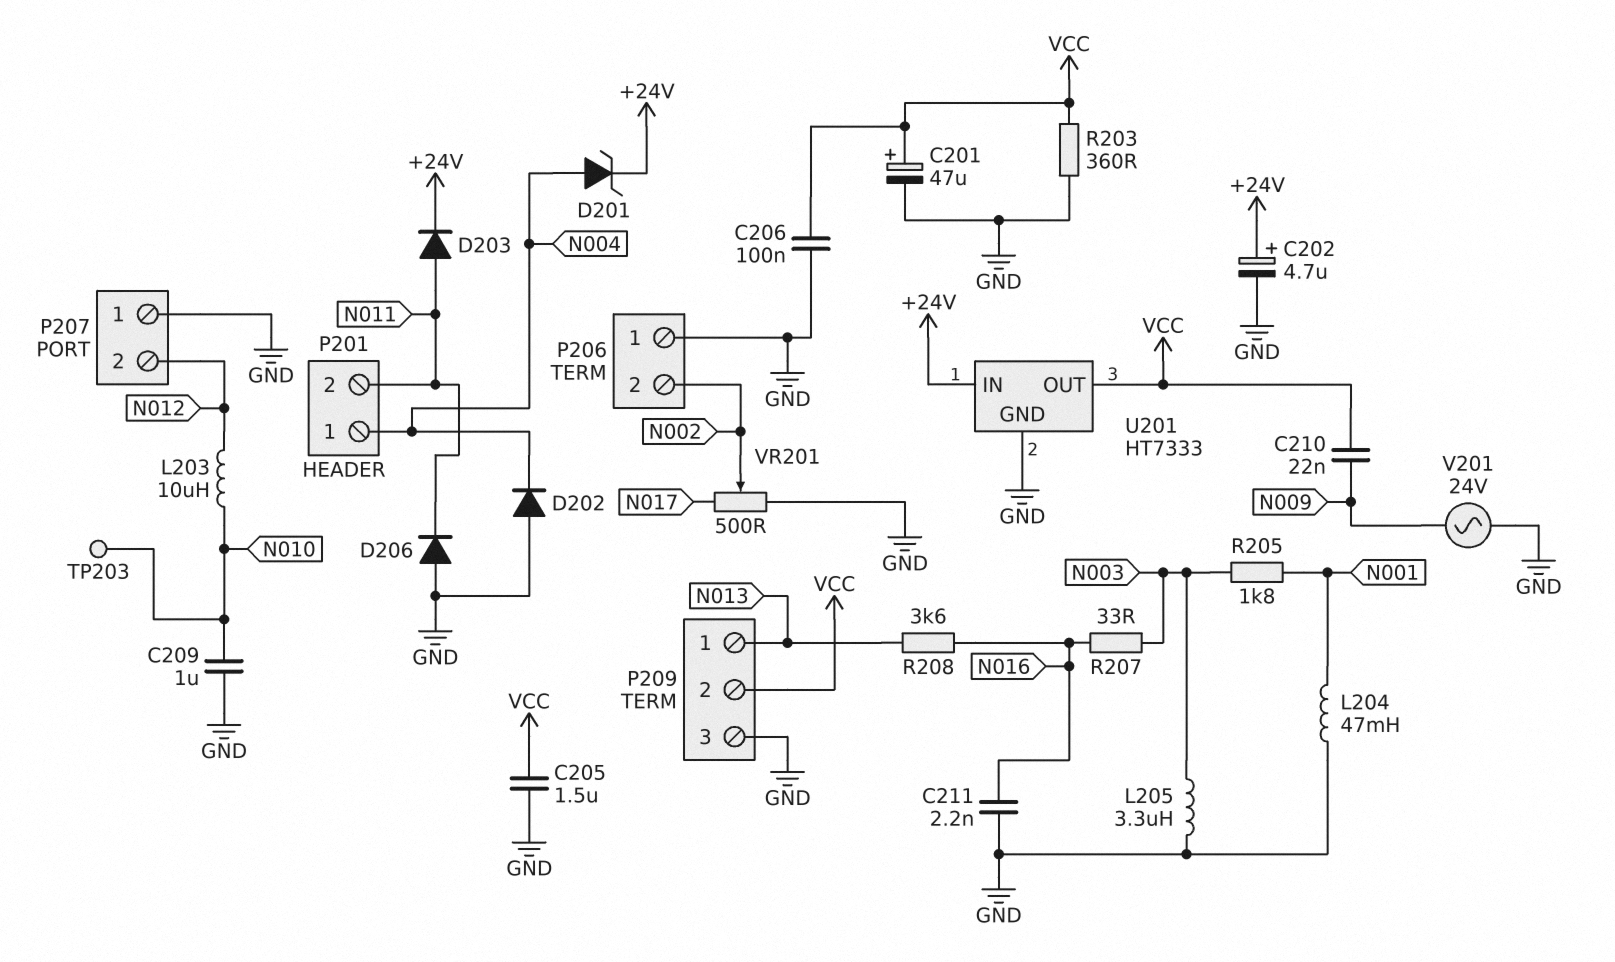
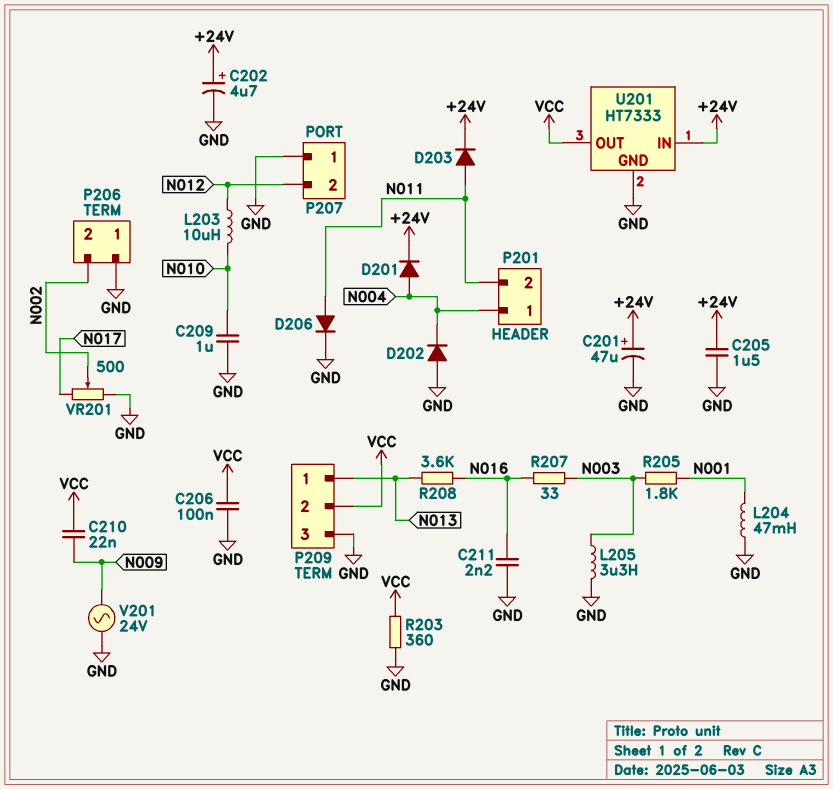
C201: 47uF (plus VCC, minus GND) -> 47uF (plus +24V, minus GND)
C205: 1.5uF (GND, VCC) -> 1.5uF (+24V, GND)
D201: zener (A N004, K +24V) -> diode (A N004, K +24V)
D206: diode (A GND, K N011) -> diode (A N011, K GND)
TP203: test point (N010) -> none

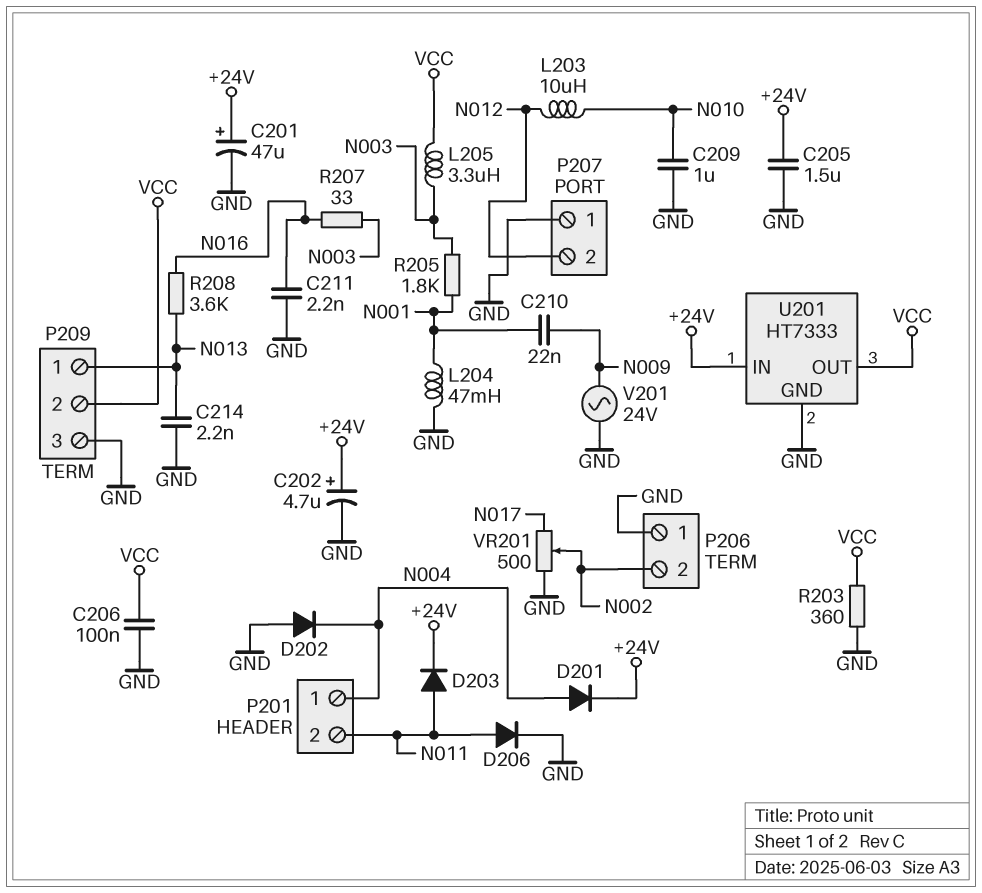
C210: 22nF (N009, VCC) -> 22nF (N001, N009)
C214: none -> 2.2nF (GND, N013)
L205: 3.3uH (GND, N003) -> 3.3uH (N003, VCC)

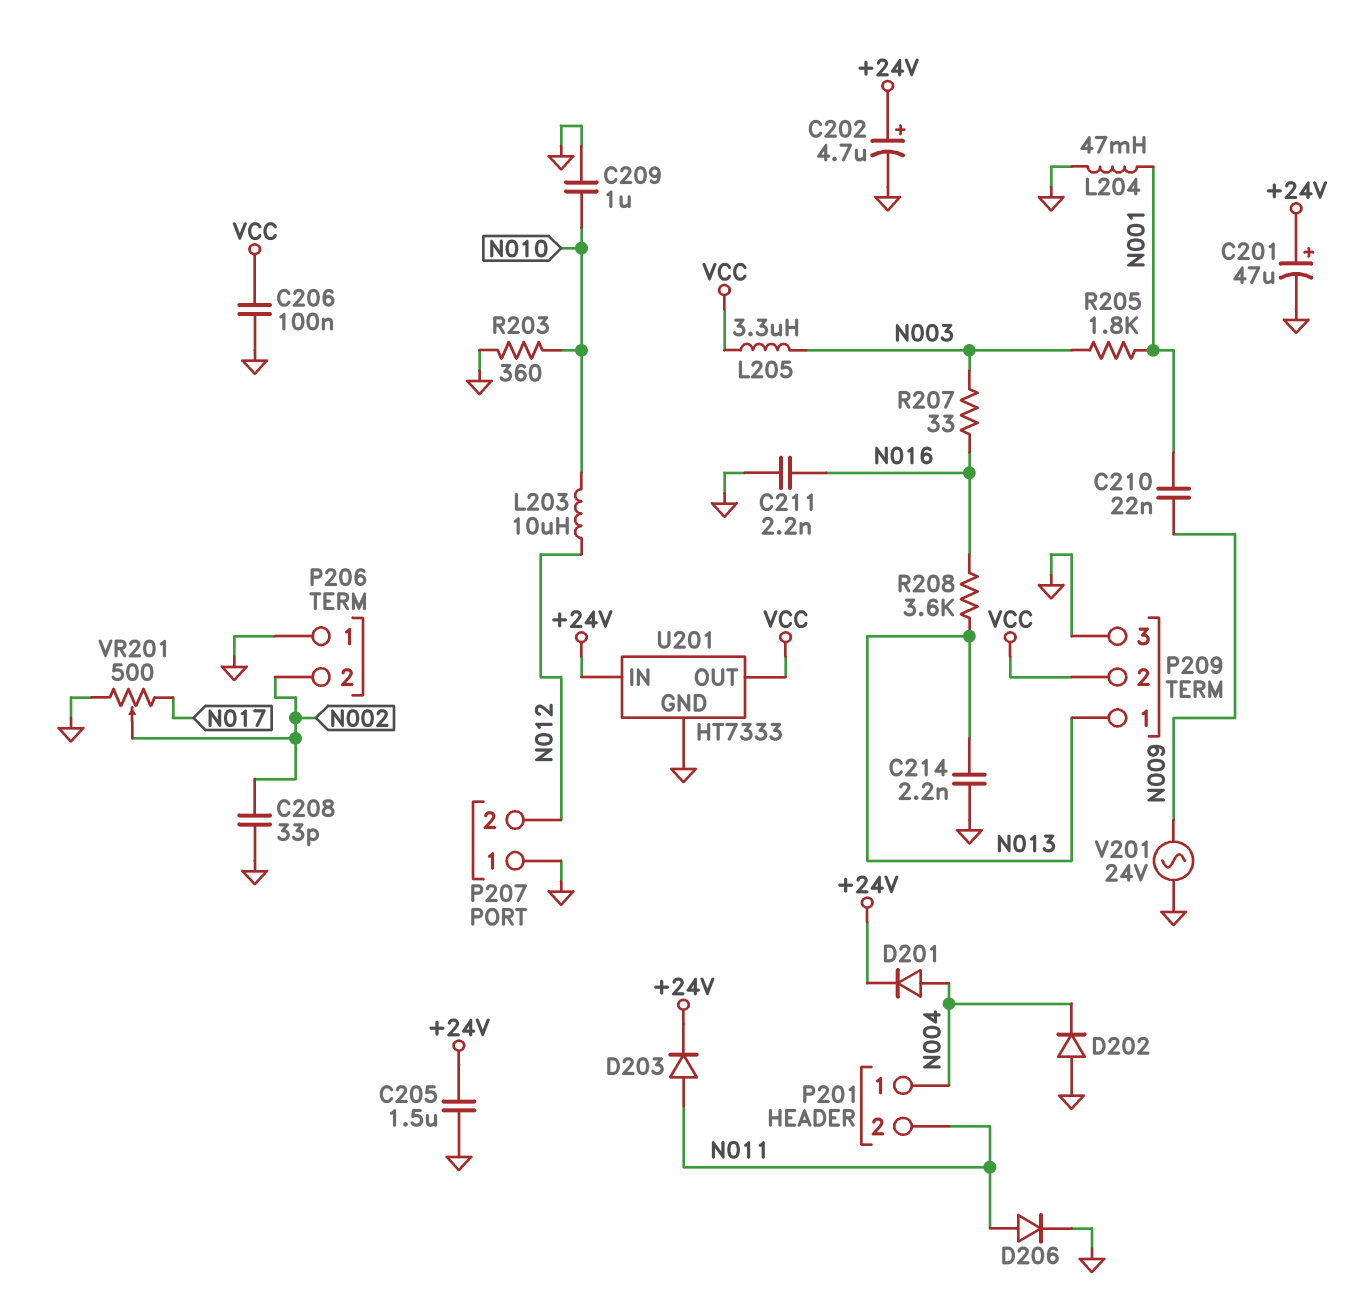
C208: none -> 33pF (GND, N002)
R203: 360 (GND, VCC) -> 360 (GND, N010)

